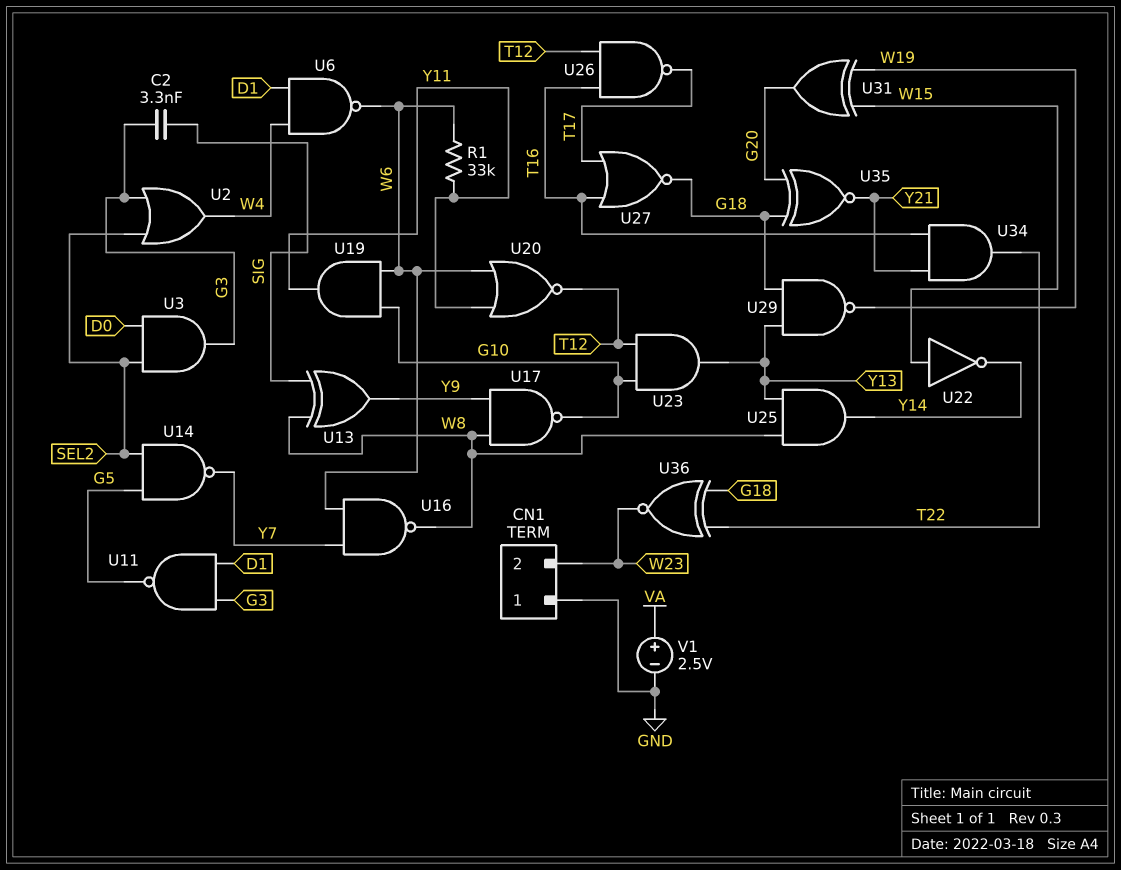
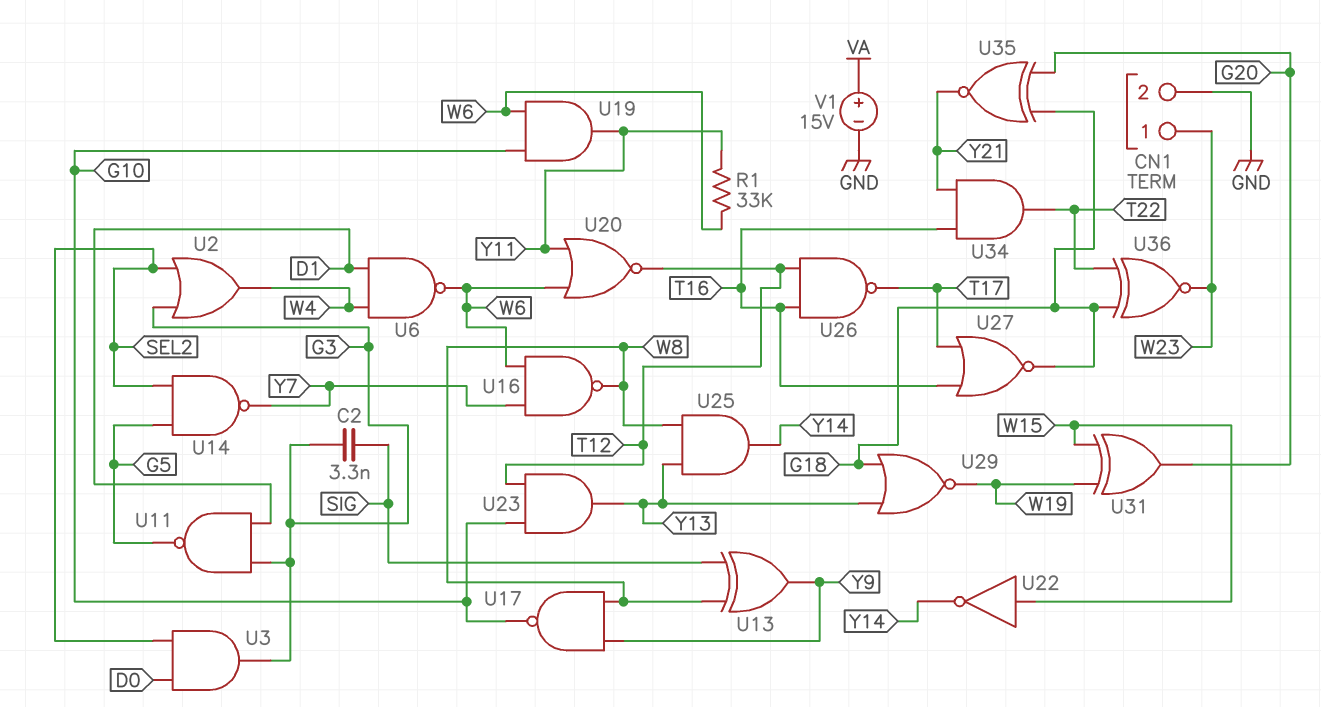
CN1 pin 1: GND -> W23
CN1 pin 2: W23 -> GND
U29: NAND (in G18, in Y13, out W19) -> NOR (in G18, in Y13, out W19)
V1: 2.5V (plus VA, minus GND) -> 15V (plus VA, minus GND)

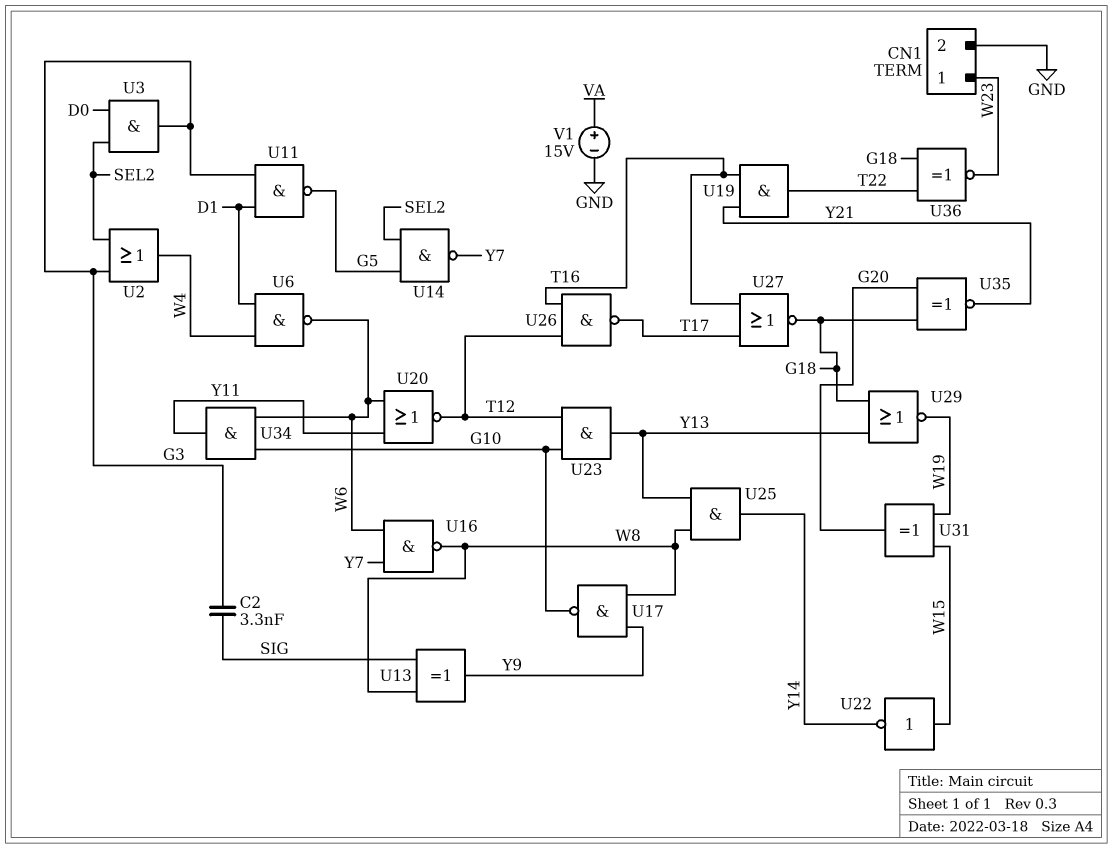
R1: 33k (W6, Y11) -> none
U19: AND (in G10, in W6, out Y11) -> AND (in T16, in Y21, out T22)
U34: AND (in T16, in Y21, out T22) -> AND (in G10, in W6, out Y11)

